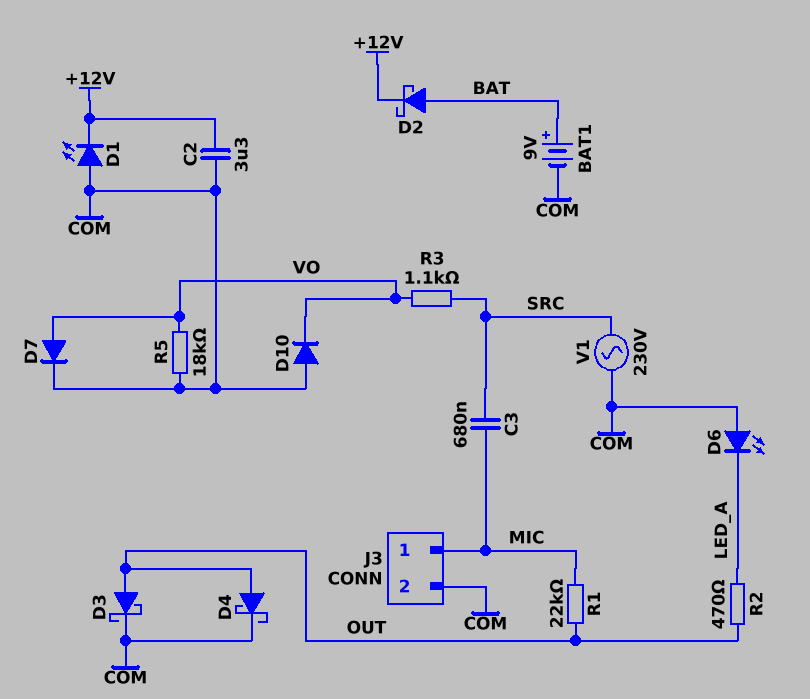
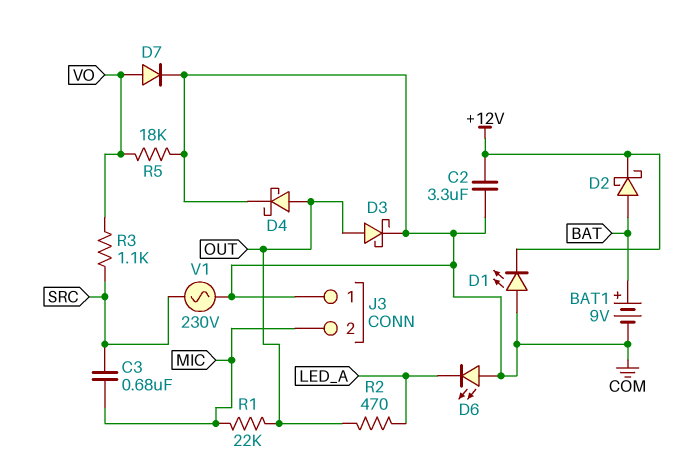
D10: diode (A COM, K VO) -> none
J3 pin 1: MIC -> COM
J3 pin 2: COM -> MIC

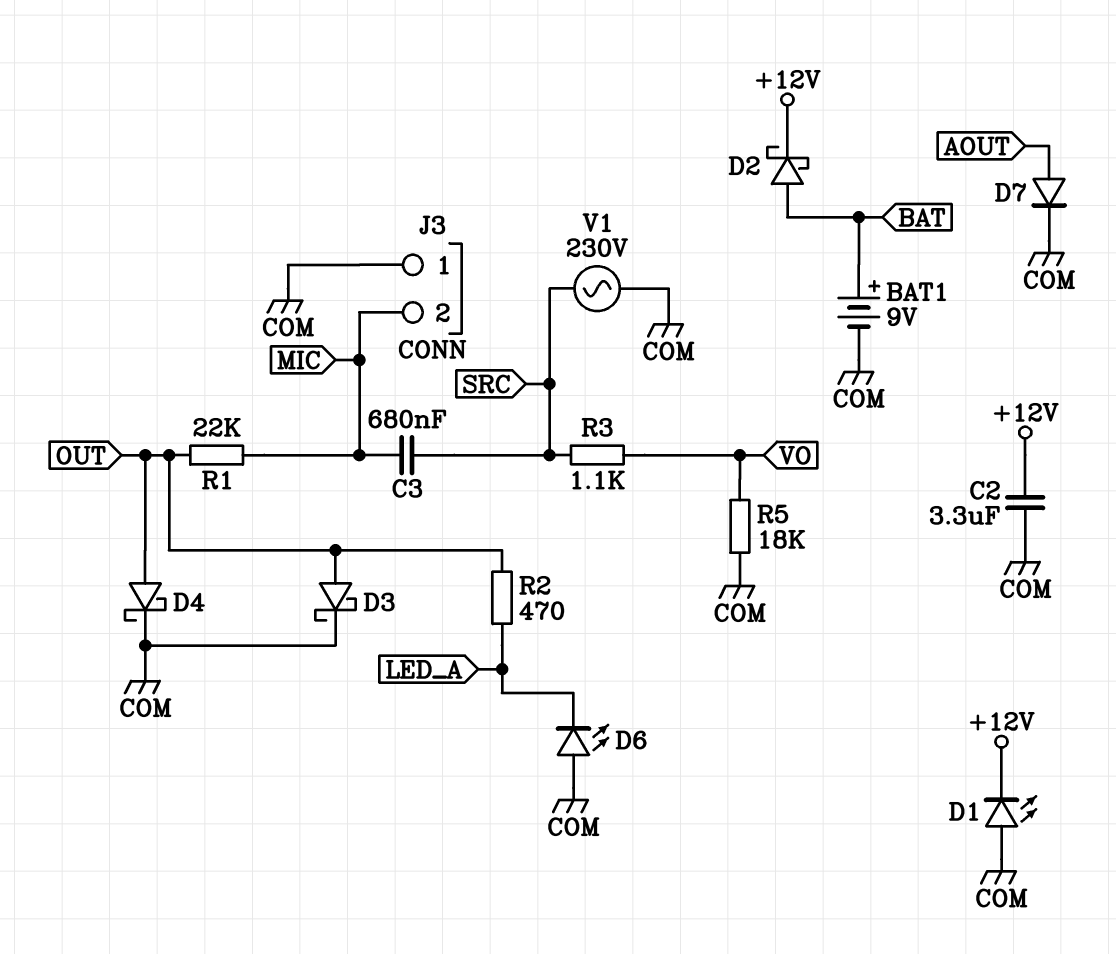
D7: diode (A VO, K COM) -> diode (A AOUT, K COM)

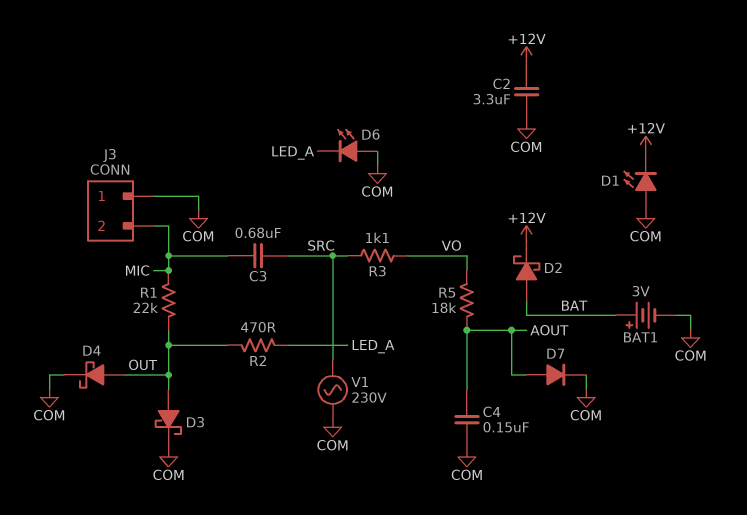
BAT1: 9V (plus BAT, minus COM) -> 3V (plus BAT, minus COM)
C4: none -> 150nF (AOUT, COM)
R5: 18k (COM, VO) -> 18k (AOUT, VO)

